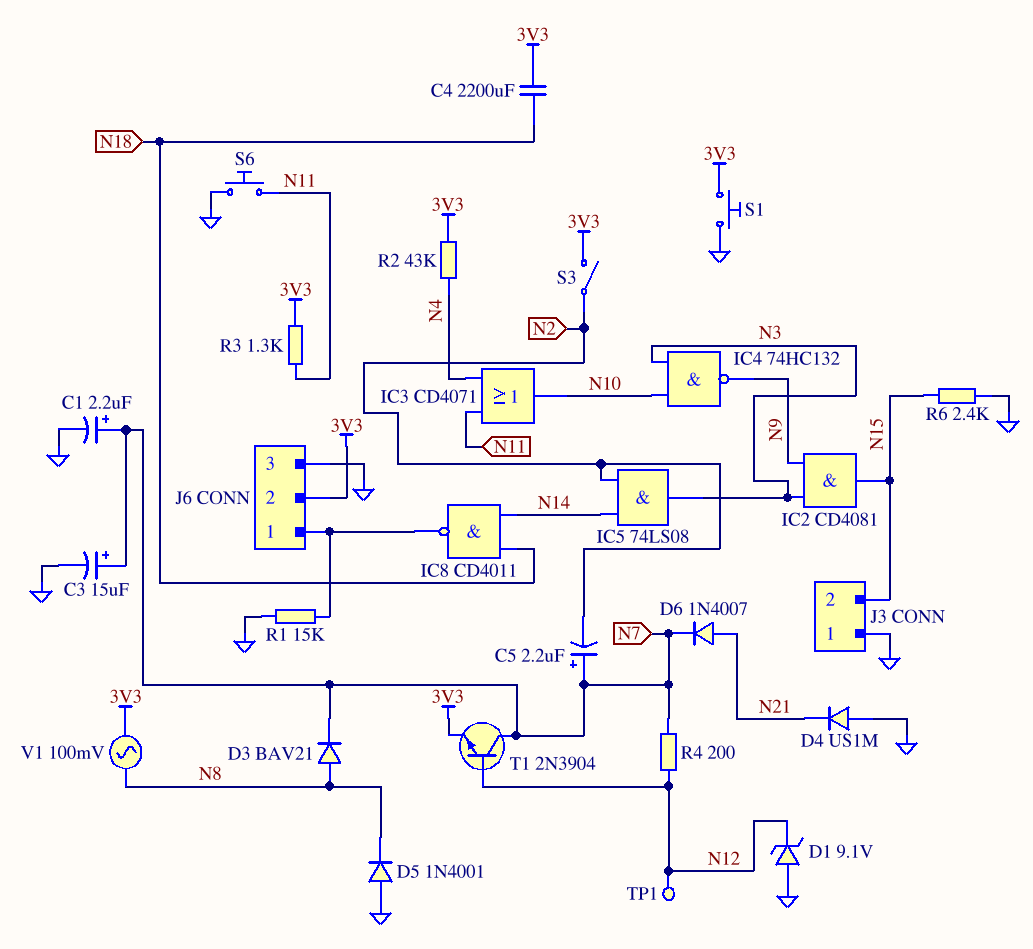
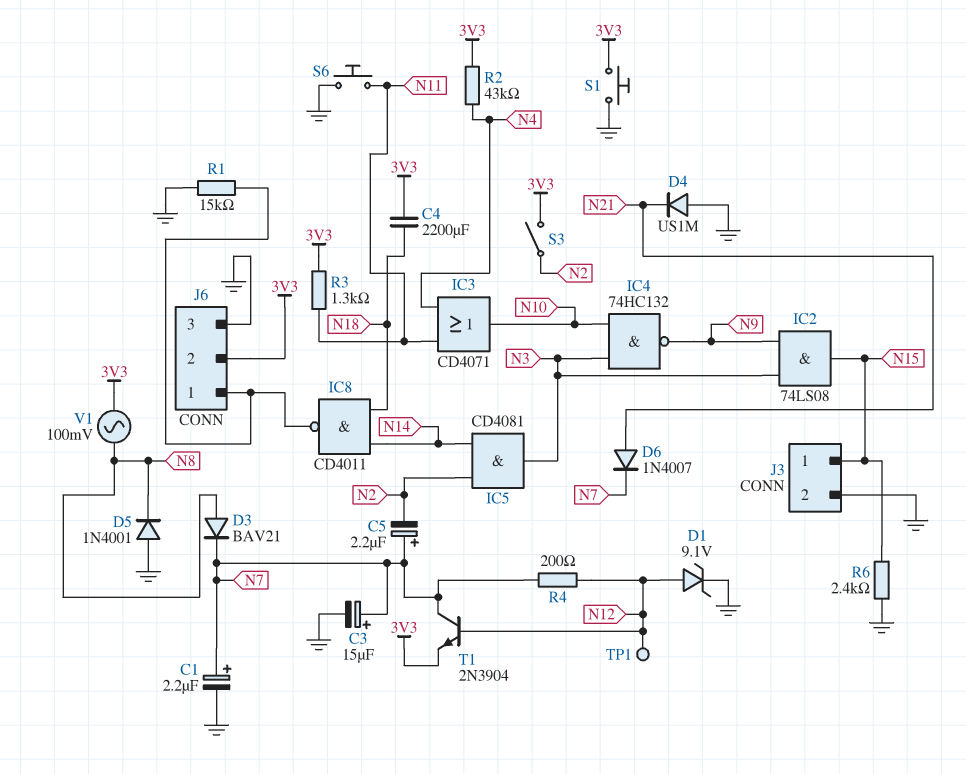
D1: zener 9.1V (A GND, K N12) -> zener 9.1V (A N12, K GND)
IC2: AND CD4081 (in N3, in N9, out N15) -> AND 74LS08 (in N3, in N9, out N15)
IC5: AND 74LS08 (in N2, in N14, out N3) -> AND CD4081 (in N2, in N14, out N3)
J3 pin 1: GND -> N15
J3 pin 2: N15 -> GND

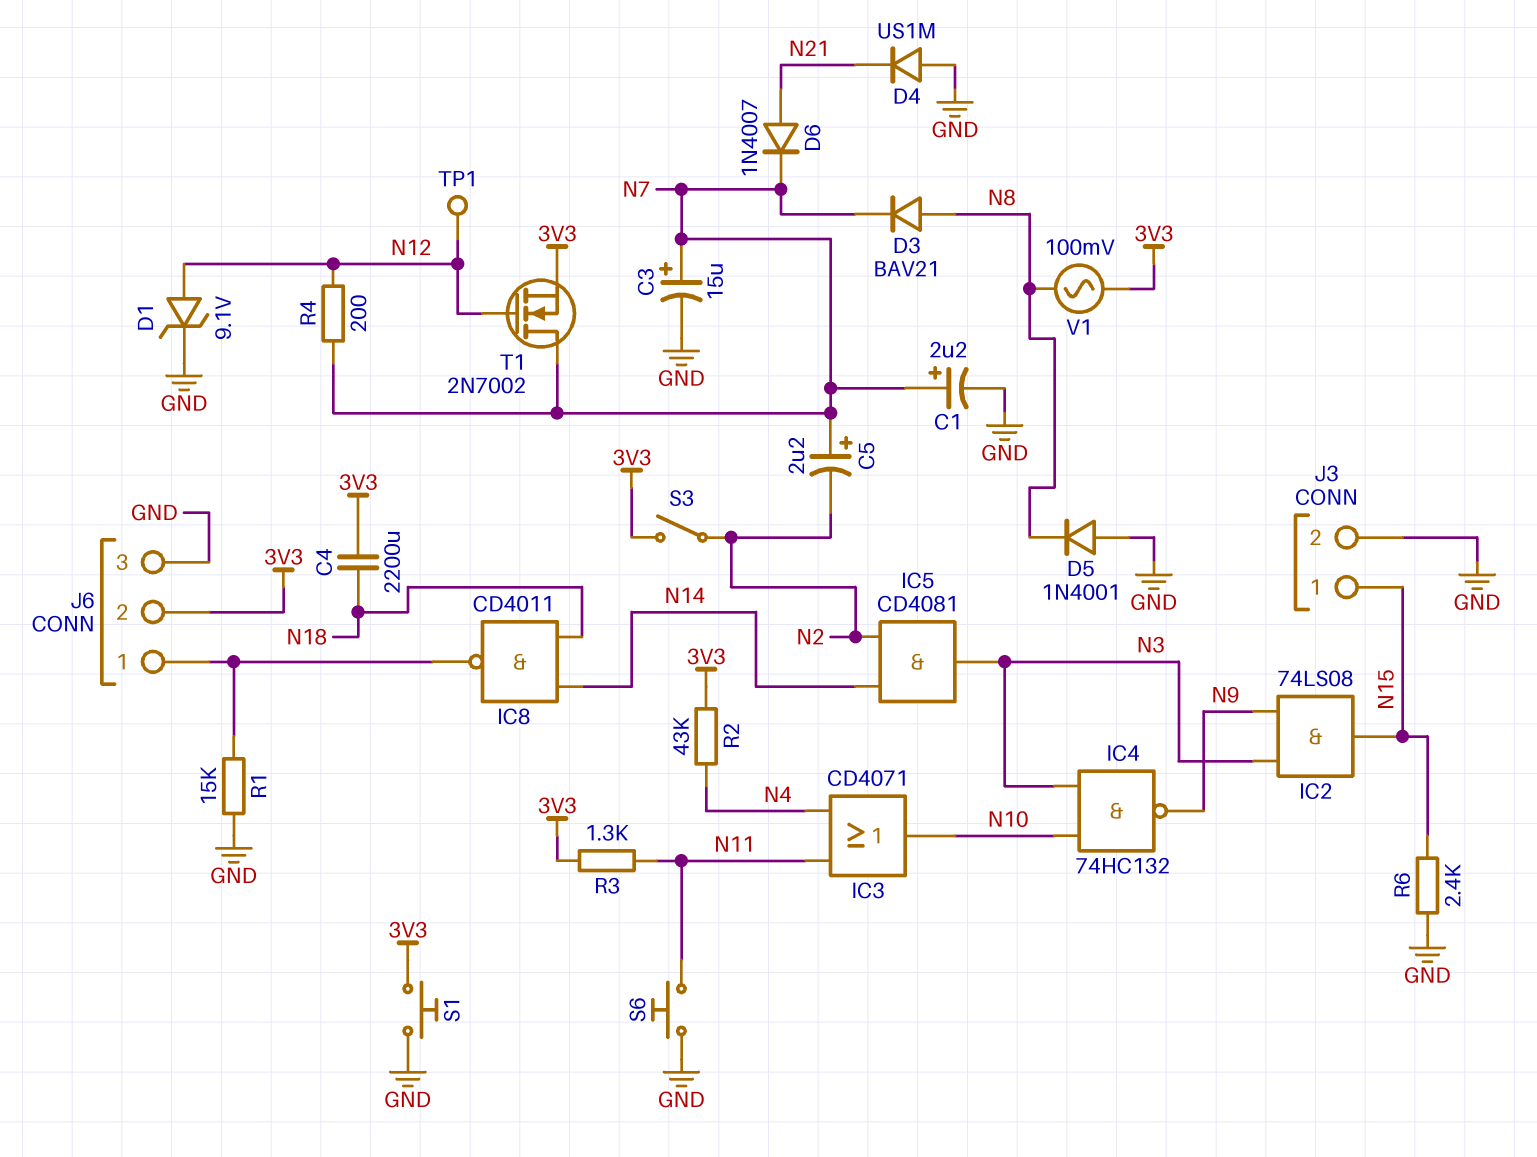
T1: NPN 2N3904 (B N12, C N7, E 3V3) -> NMOS 2N7002 (G N12, D N7, S 3V3)

